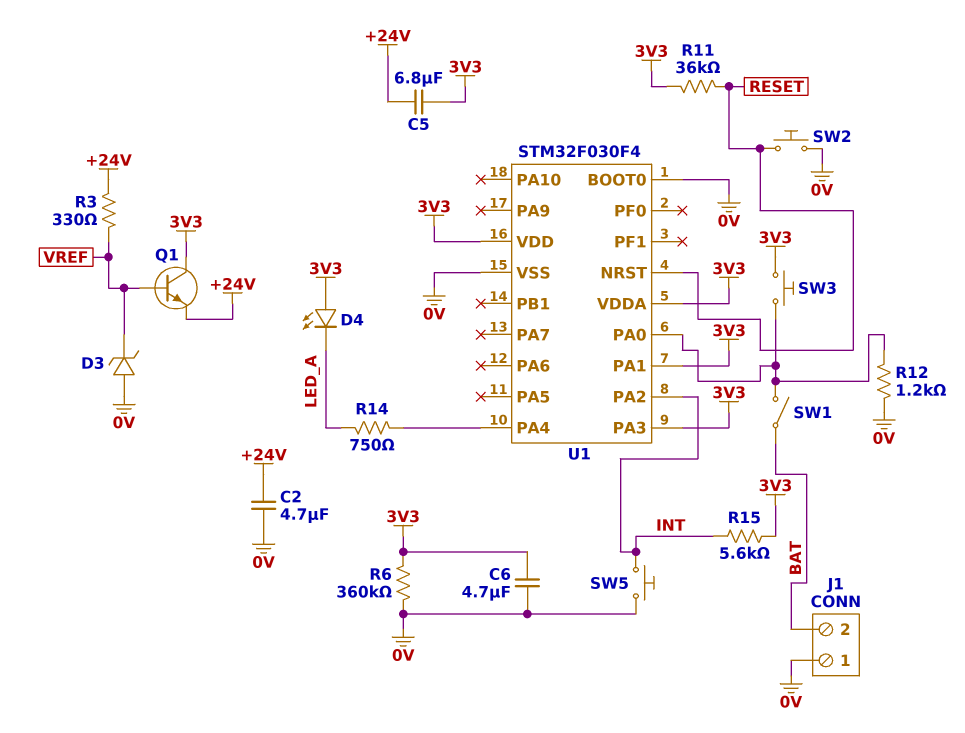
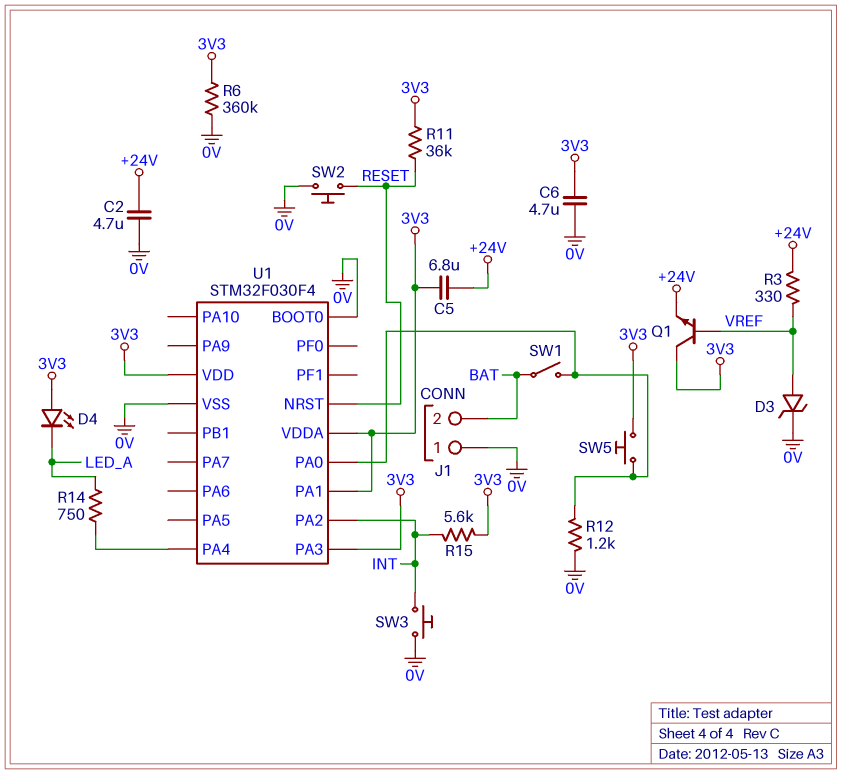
D3: zener (A 0V, K VREF) -> zener (A VREF, K 0V)
SW3: button (3V3, U1/PA0) -> button (0V, INT)
SW5: button (0V, INT) -> button (3V3, U1/PA0)

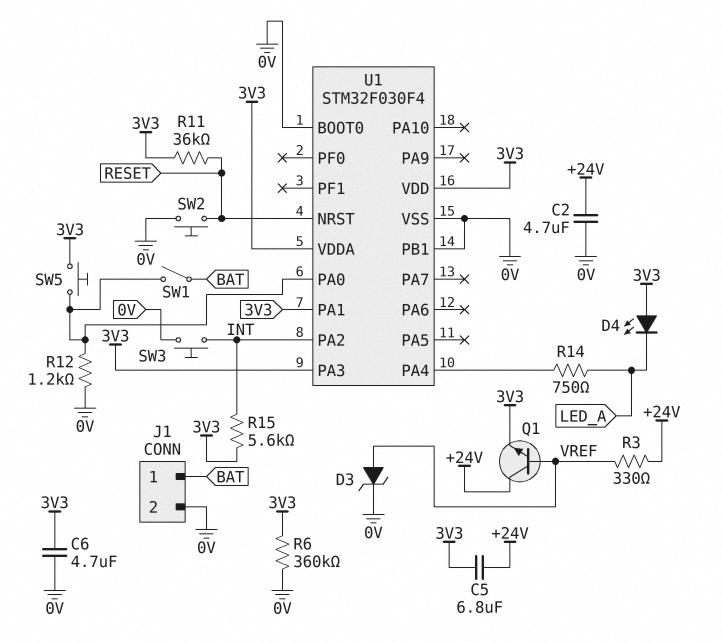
J1 pin 1: 0V -> BAT
J1 pin 2: BAT -> 0V
Q1: NPN (B VREF, C 3V3, E +24V) -> NPN (B VREF, C +24V, E 3V3)
U1 pin PB1: none -> 0V

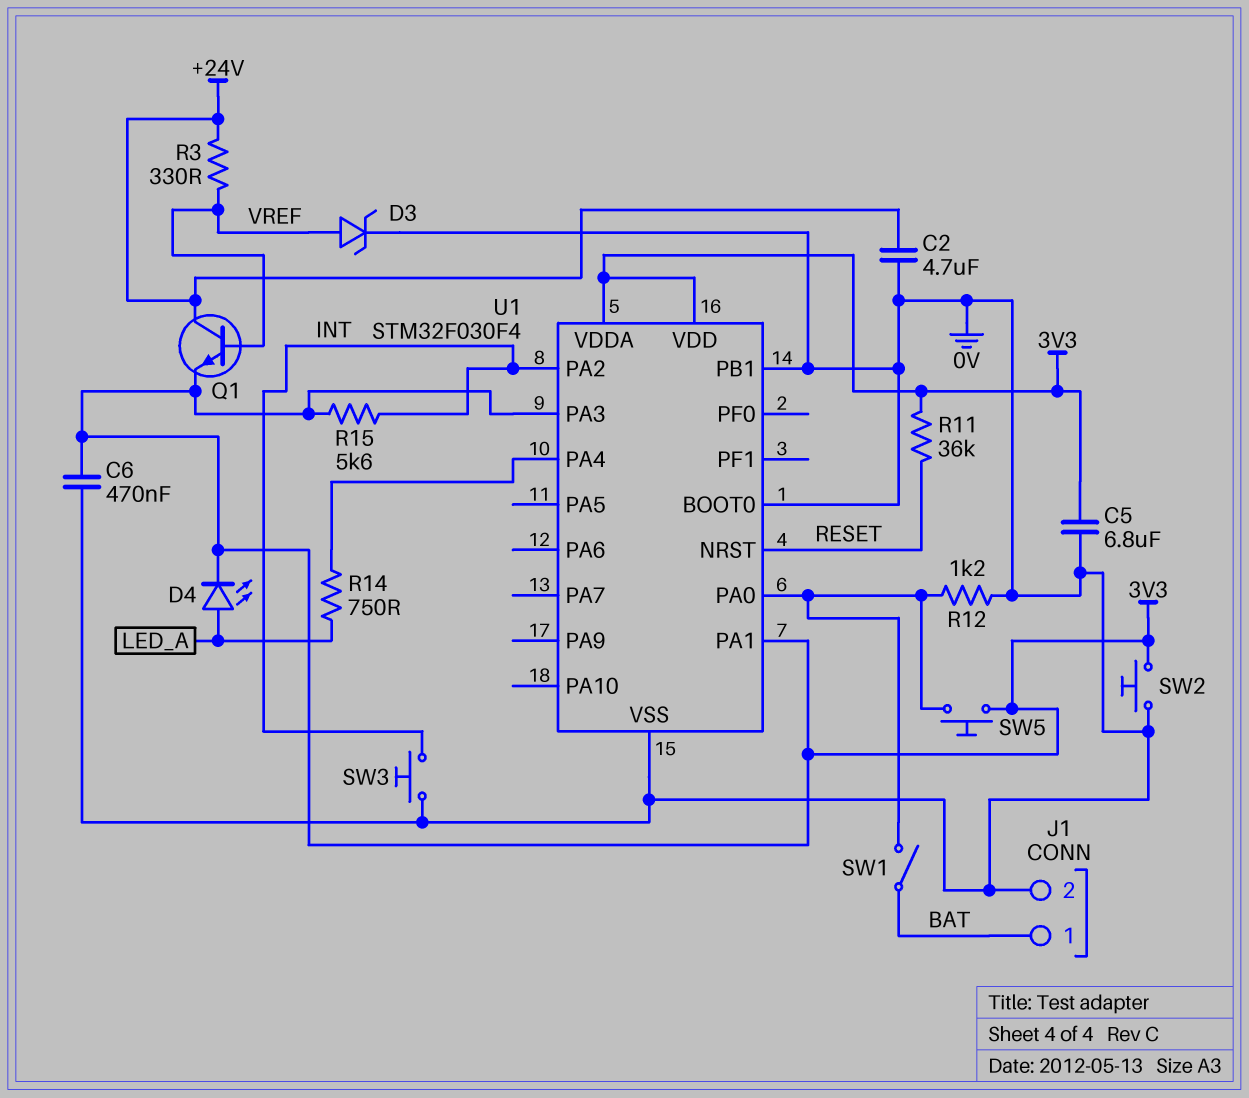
C5: 6.8uF (+24V, 3V3) -> 6.8uF (0V, 3V3)
C6: 4.7uF (0V, 3V3) -> 470nF (0V, 3V3)
D4: LED (A 3V3, K LED_A) -> LED (A LED_A, K 3V3)
R6: 360k (0V, 3V3) -> none
SW2: button (0V, RESET) -> button (0V, 3V3)

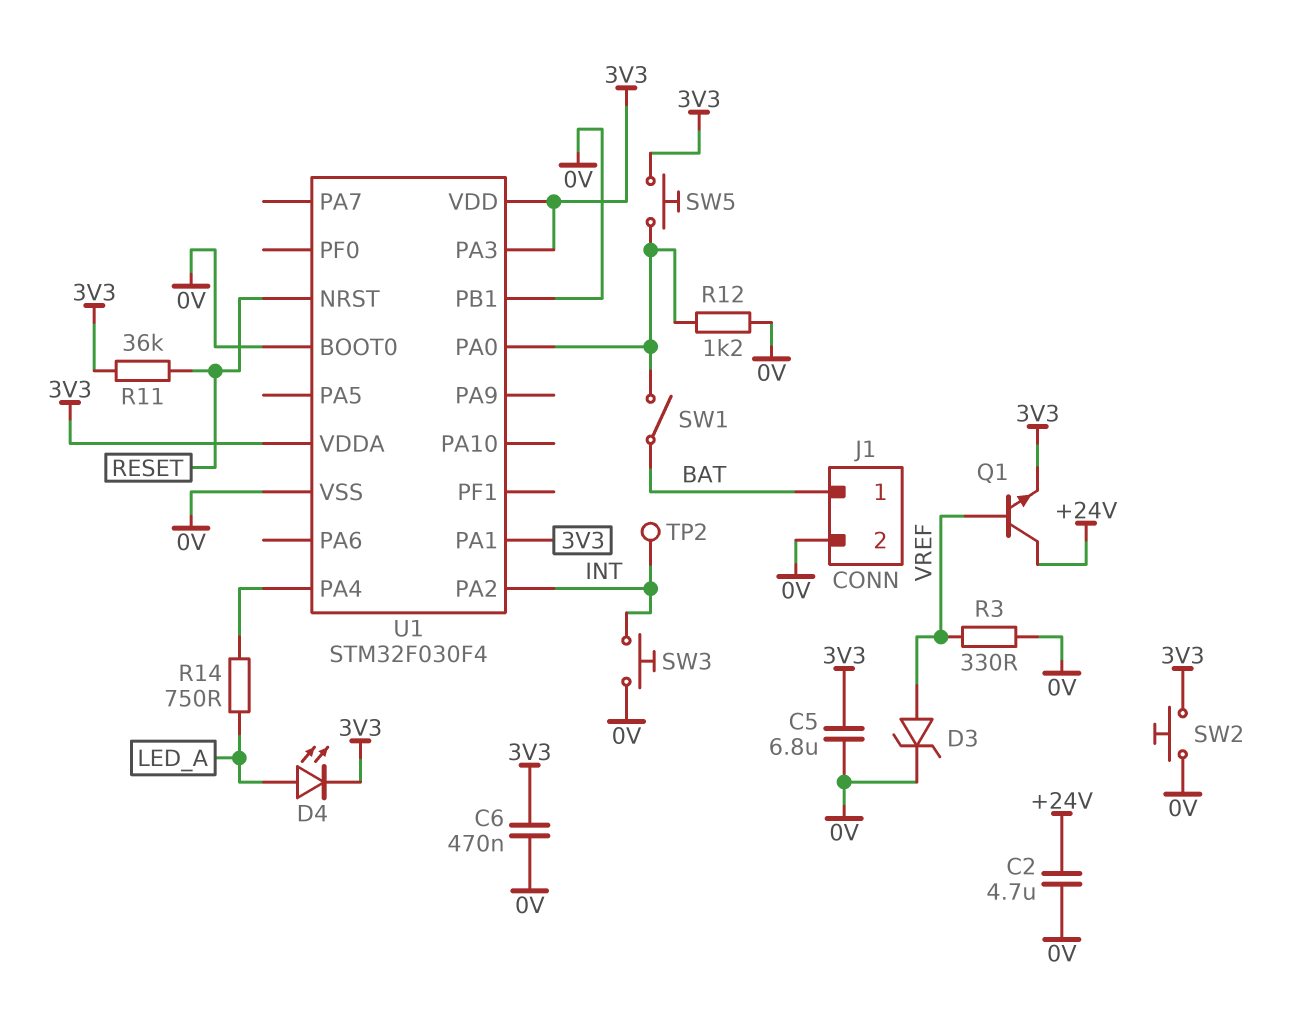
R3: 330 (+24V, VREF) -> 330 (0V, VREF)
R15: 5.6k (3V3, INT) -> none
TP2: none -> test point (INT)

